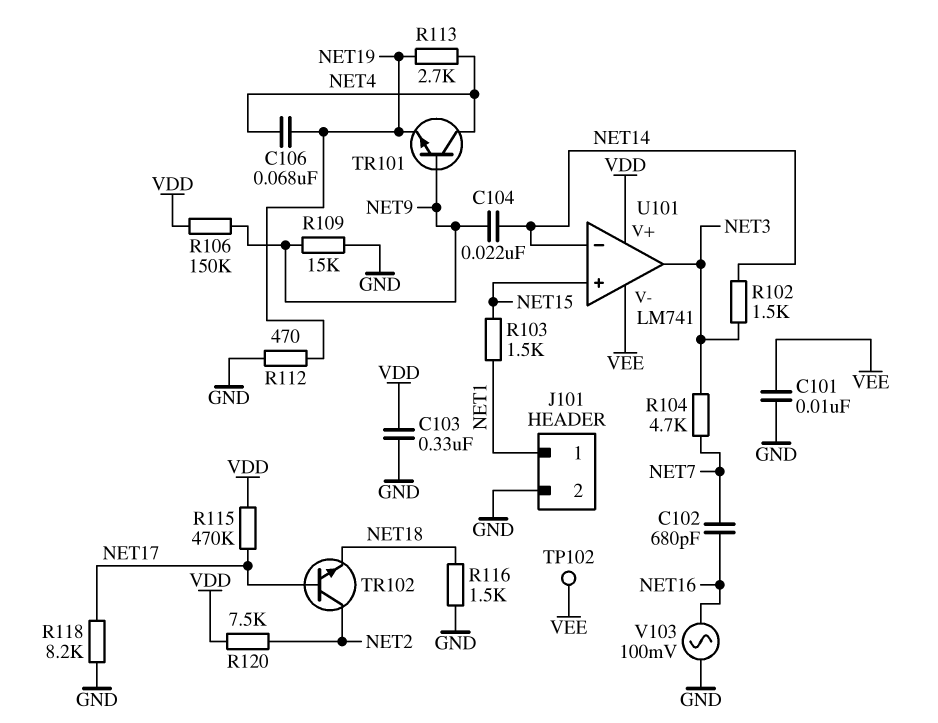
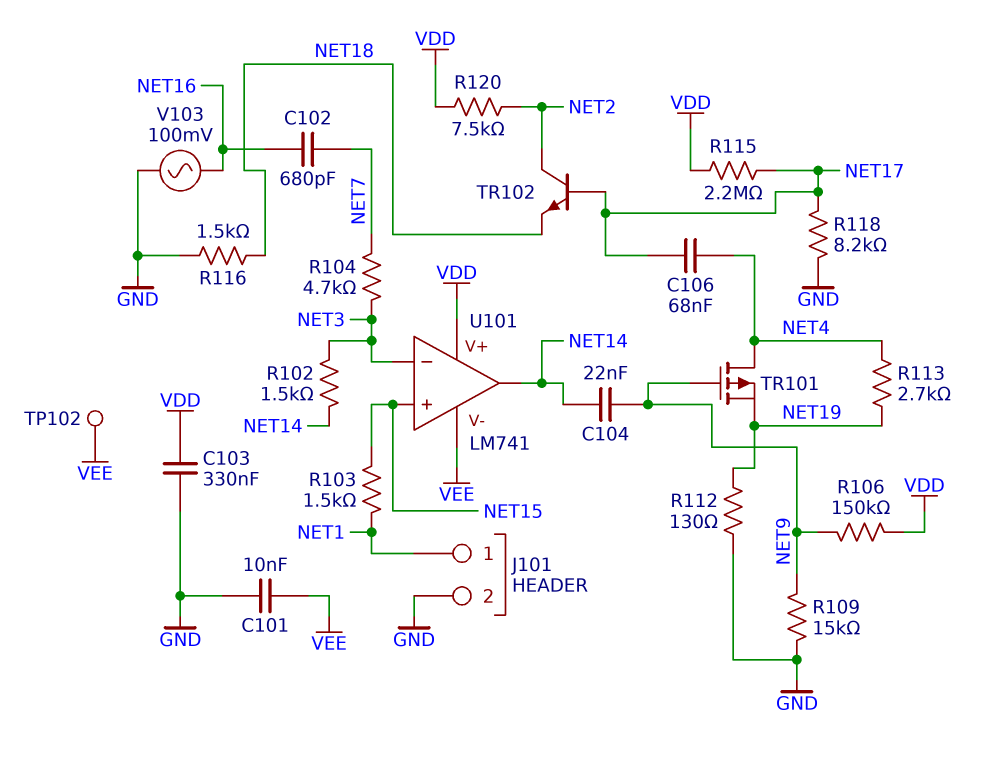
C106: 68nF (NET4, NET19) -> 68nF (NET4, NET17)
R112: 470 (GND, NET19) -> 130 (GND, NET19)
R115: 470k (NET17, VDD) -> 2.2M (NET17, VDD)
TR101: NPN (B NET9, C NET4, E NET19) -> PMOS (G NET9, D NET4, S NET19)
U101 pin in-: NET14 -> NET3
U101 pin out: NET3 -> NET14

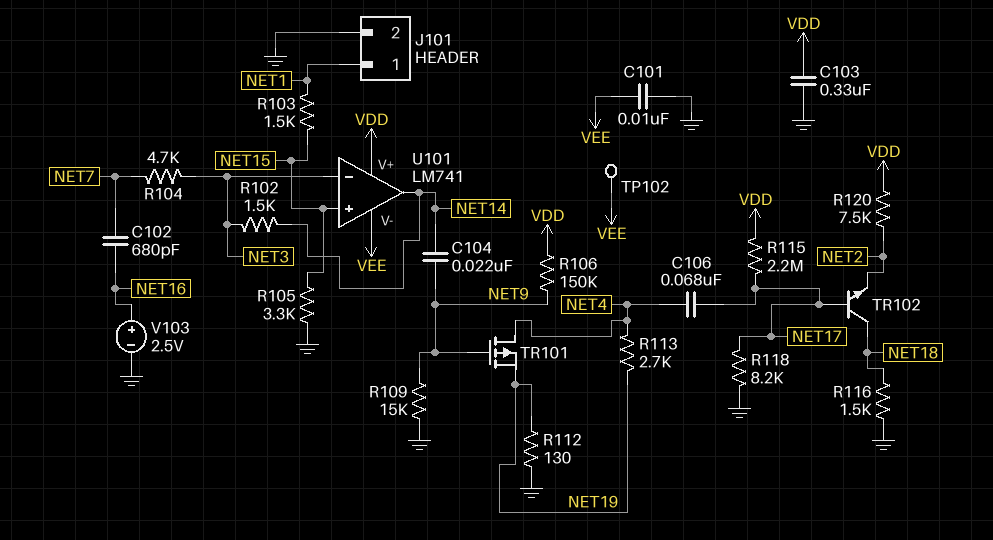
R105: none -> 3.3k (GND, NET15)
TR102: NPN (B NET17, C NET2, E NET18) -> NPN (B NET17, C NET18, E NET2)
V103: AC 100mV (GND, NET16) -> 2.5V (plus NET16, minus GND)

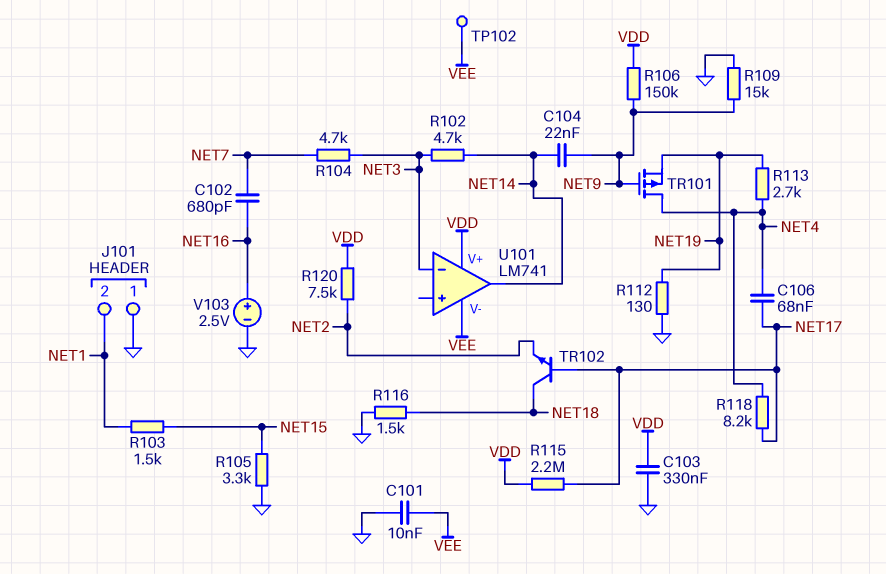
J101 pin 1: NET1 -> GND
J101 pin 2: GND -> NET1
R102: 1.5k (NET3, NET14) -> 4.7k (NET3, NET14)
R118: 8.2k (GND, NET17) -> 8.2k (NET4, NET17)
U101 pin in+: NET15 -> none

